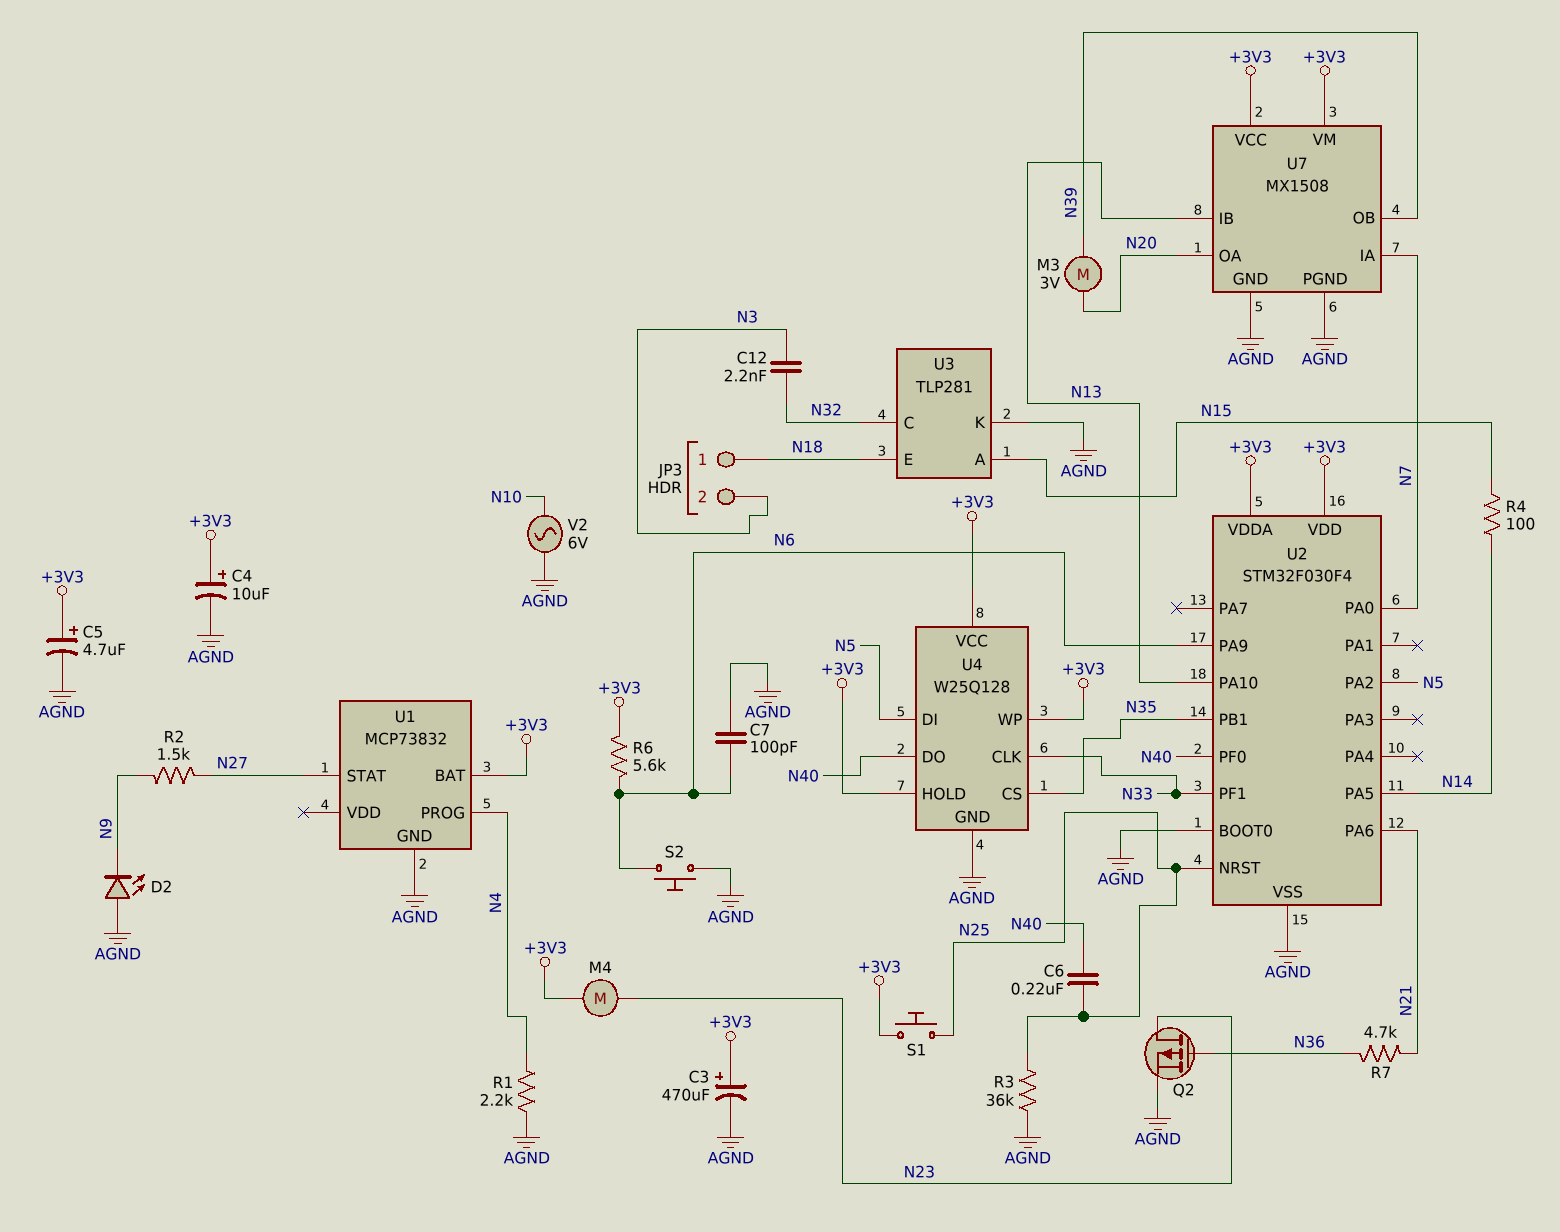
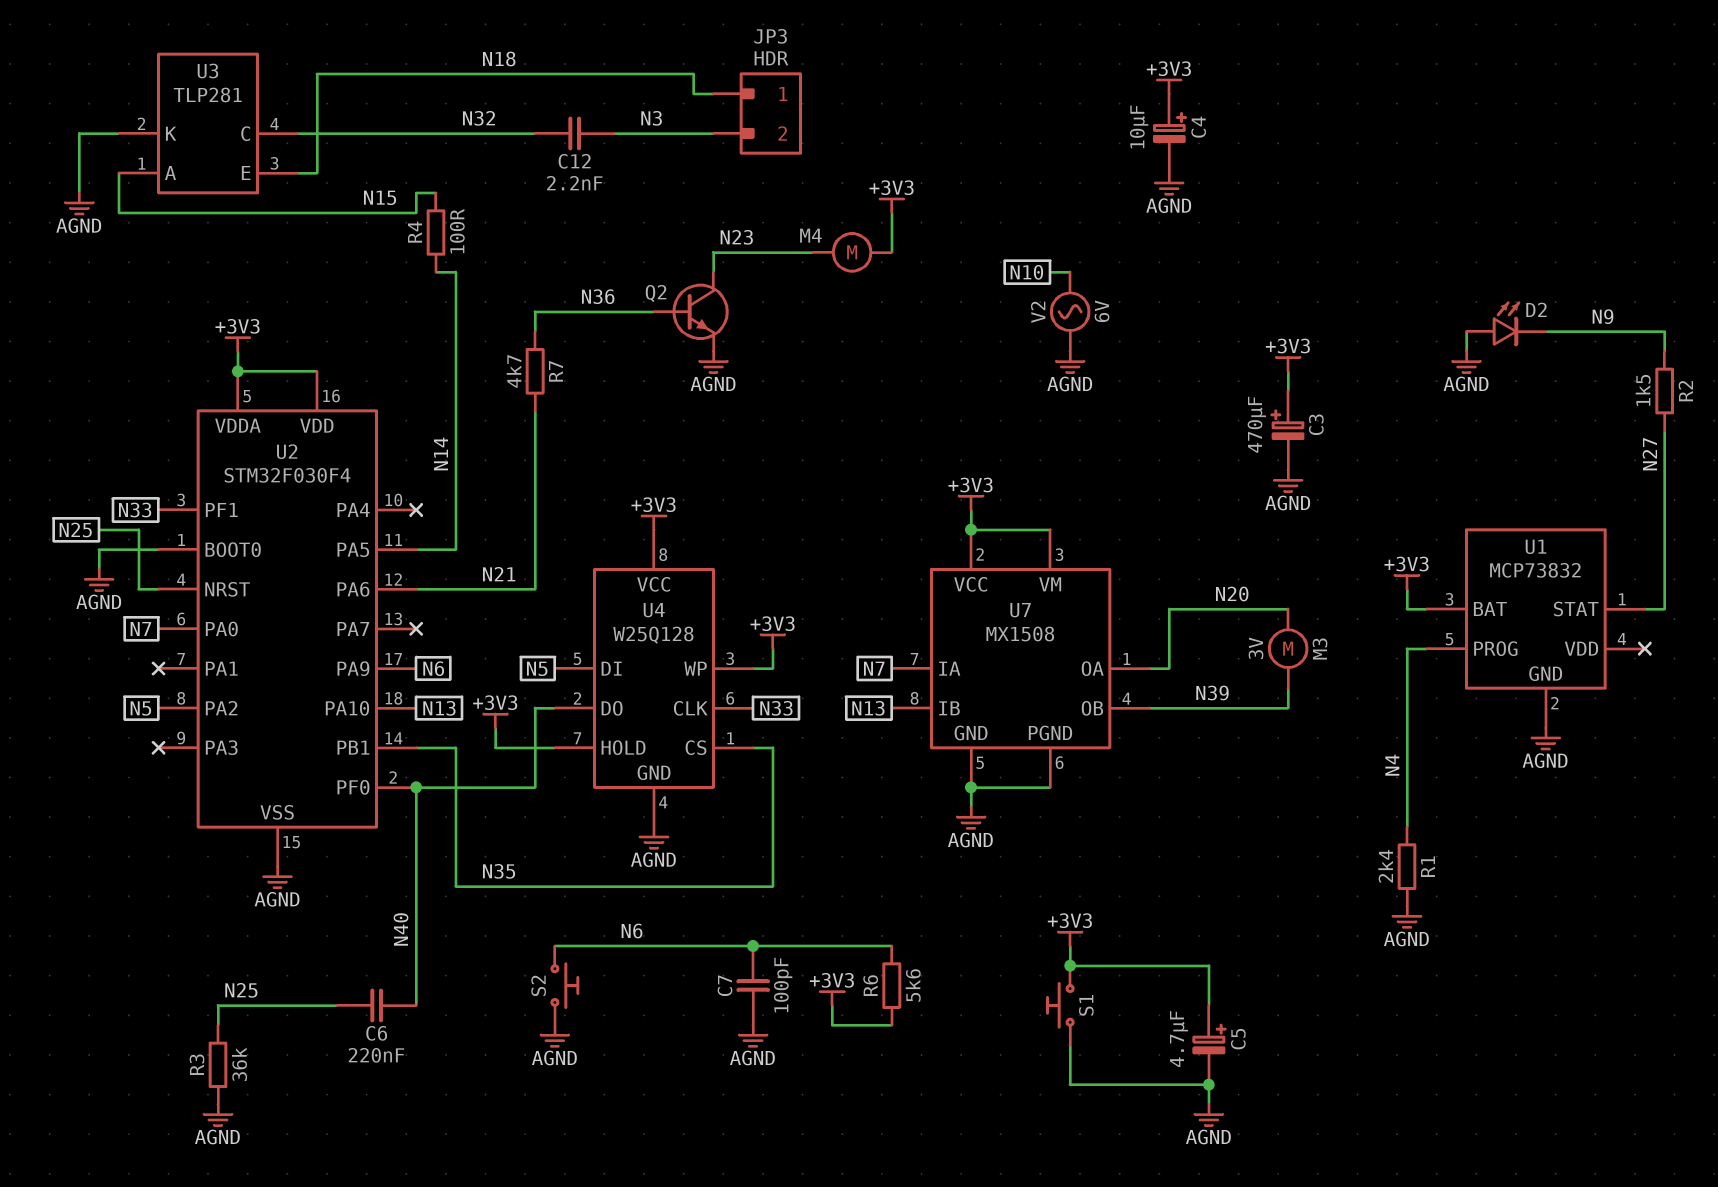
Q2: PMOS (G N36, D N23, S AGND) -> NPN (B N36, C N23, E AGND)
R1: 2.2k (AGND, N4) -> 2.4k (AGND, N4)
S1: button (+3V3, N25) -> button (+3V3, AGND)

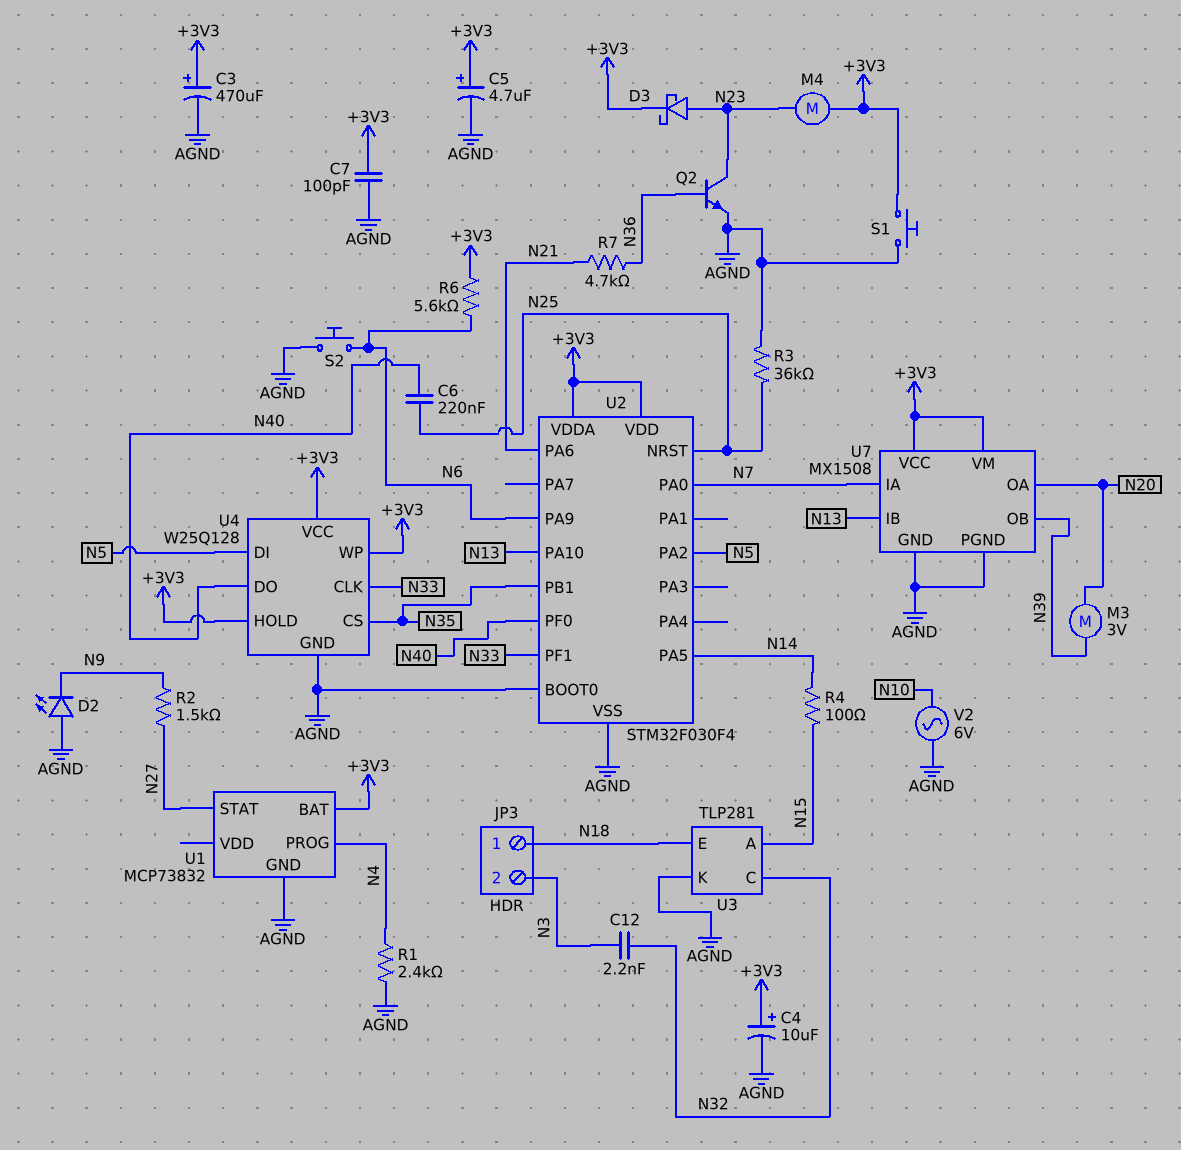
C7: 100pF (AGND, N6) -> 100pF (+3V3, AGND)
D3: none -> schottky (A N23, K +3V3)

